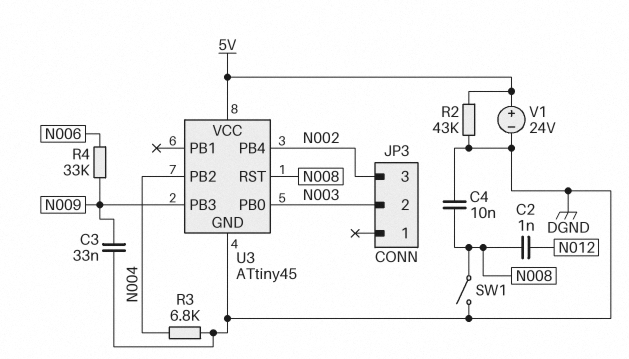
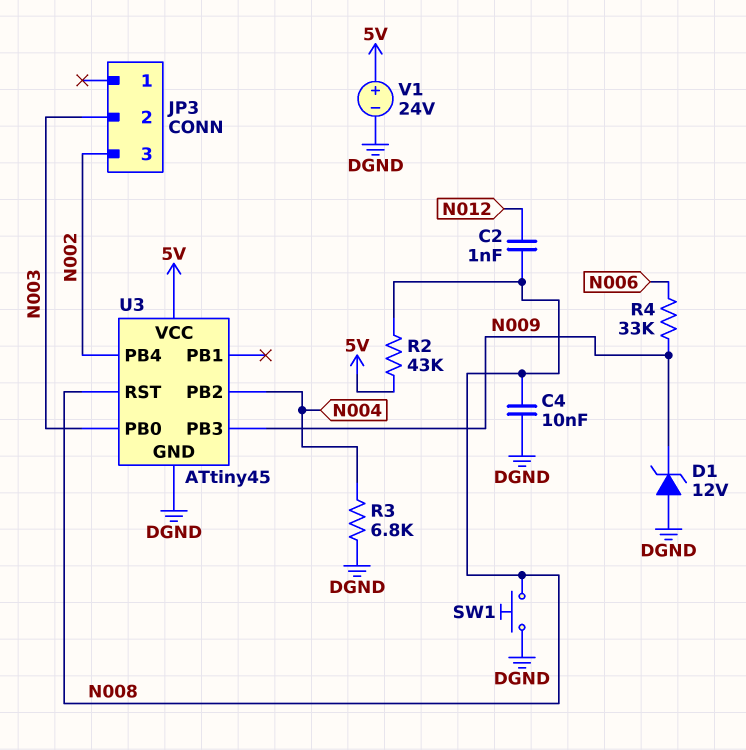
C3: 33nF (DGND, N009) -> none
D1: none -> zener 12V (A DGND, K N009)
R2: 43k (5V, DGND) -> 43k (5V, N008)
SW1: switch (DGND, N008) -> button (DGND, N008)

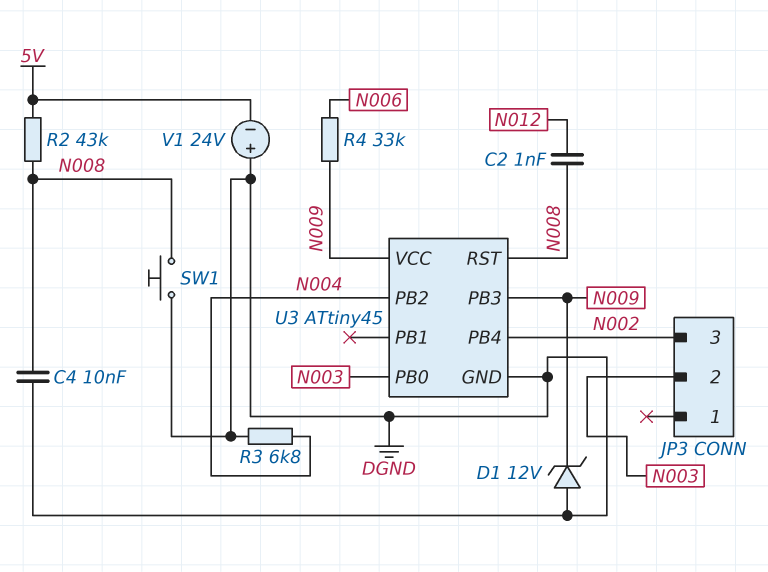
U3 pin VCC: 5V -> N009
V1: 24V (plus 5V, minus DGND) -> 24V (plus DGND, minus 5V)

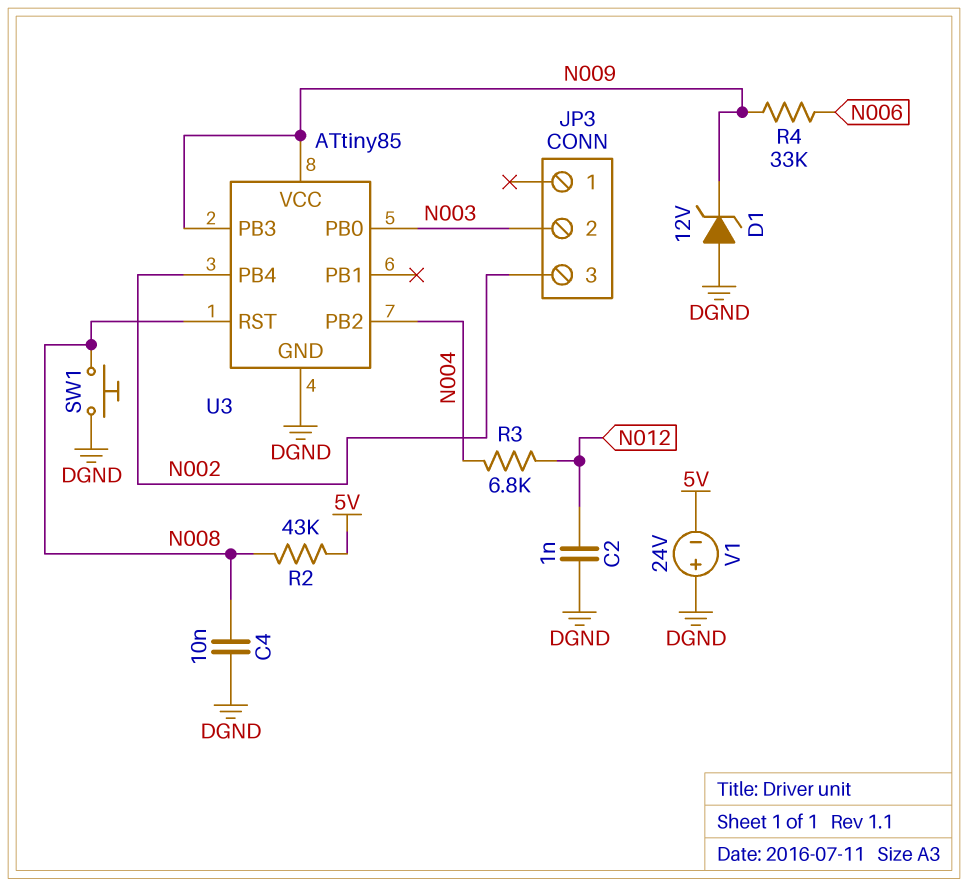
C2: 1nF (N008, N012) -> 1nF (DGND, N012)
R3: 6.8k (DGND, N004) -> 6.8k (N004, N012)
U3: ATtiny45 -> ATtiny85

